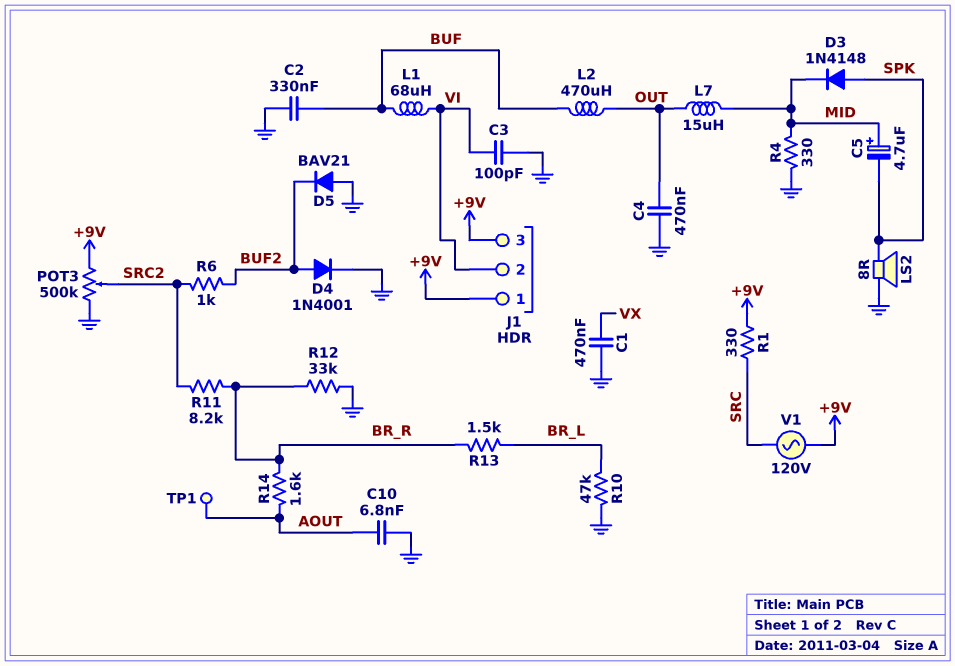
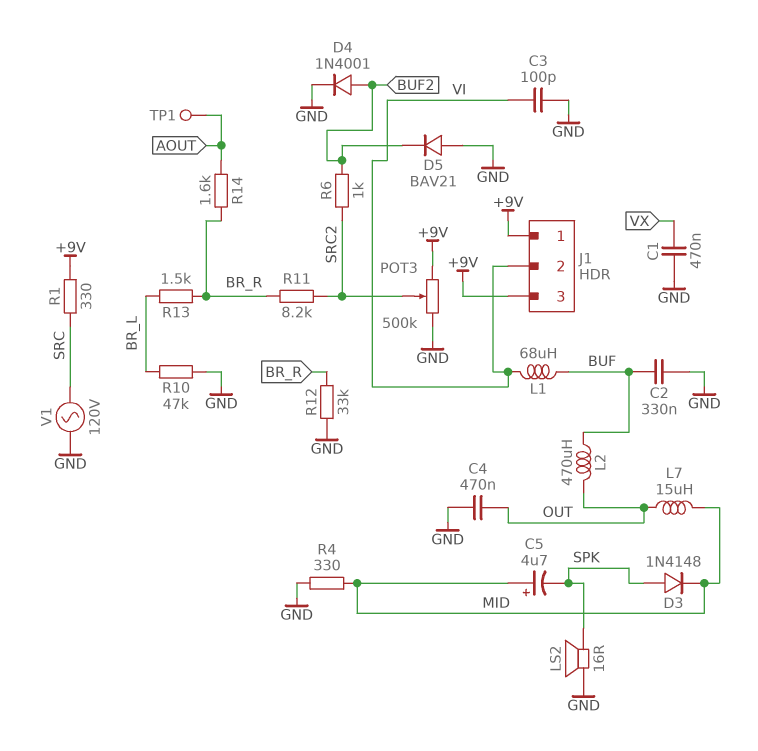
C10: 6.8nF (AOUT, GND) -> none
LS2: speaker 8R (GND, SPK) -> speaker 16R (GND, SPK)
V1: AC 120V (+9V, SRC) -> AC 120V (GND, SRC)

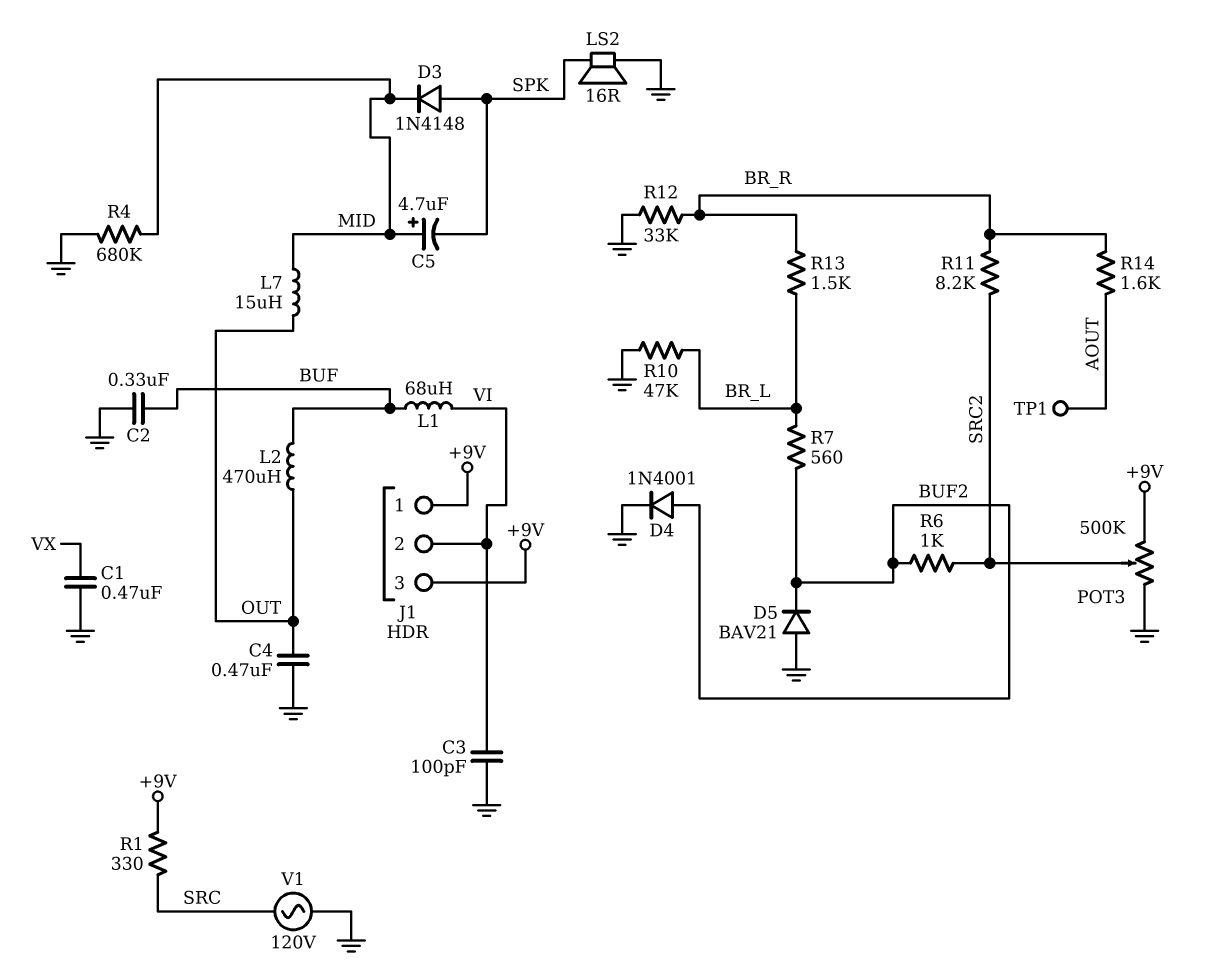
R4: 330 (GND, MID) -> 680k (GND, MID)
R7: none -> 560 (BR_L, BUF2)

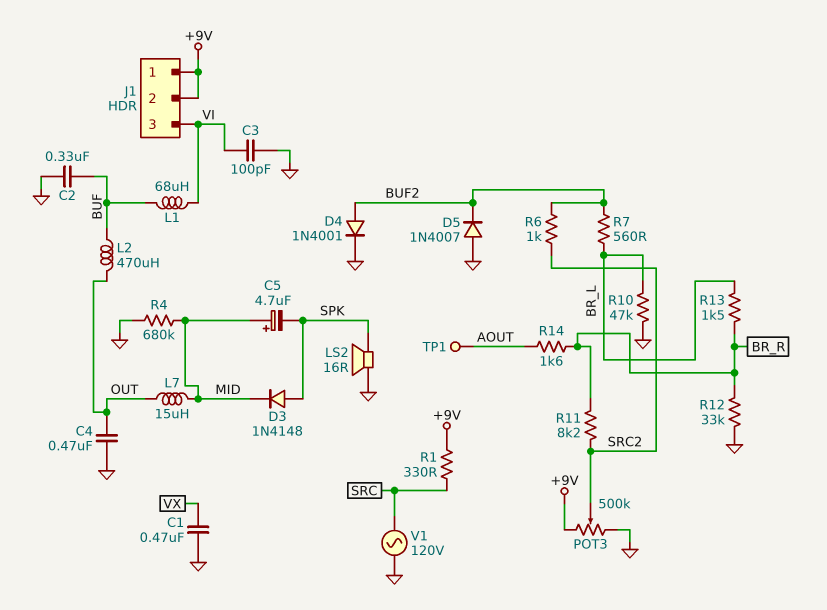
D5: diode BAV21 (A GND, K BUF2) -> diode 1N4007 (A GND, K BUF2)
J1 pin 2: VI -> +9V
J1 pin 3: +9V -> VI

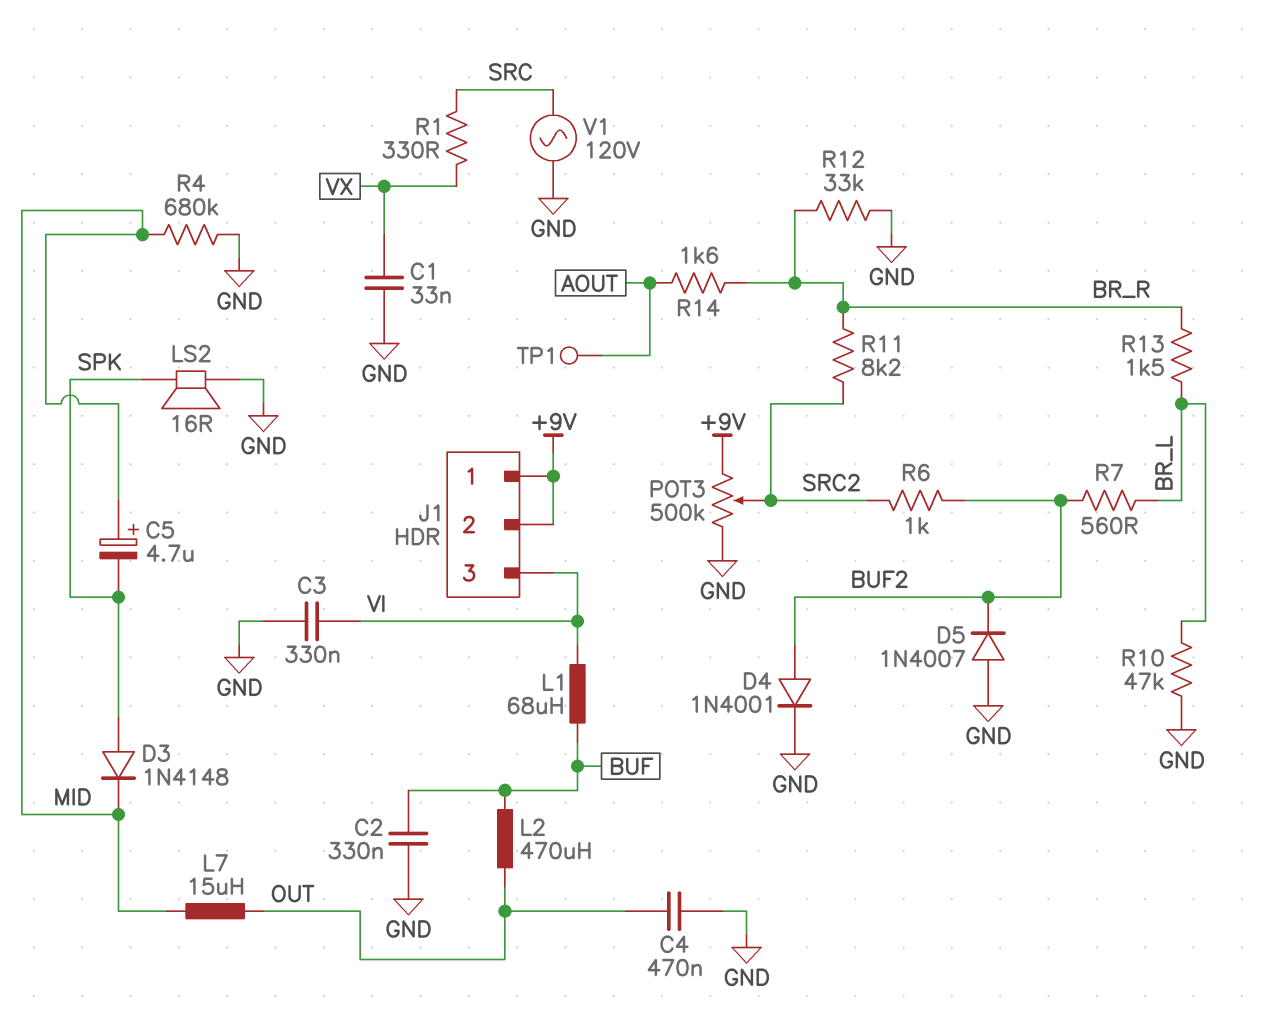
C1: 470nF (GND, VX) -> 33nF (GND, VX)
C3: 100pF (GND, VI) -> 330nF (GND, VI)
R1: 330 (+9V, SRC) -> 330 (SRC, VX)

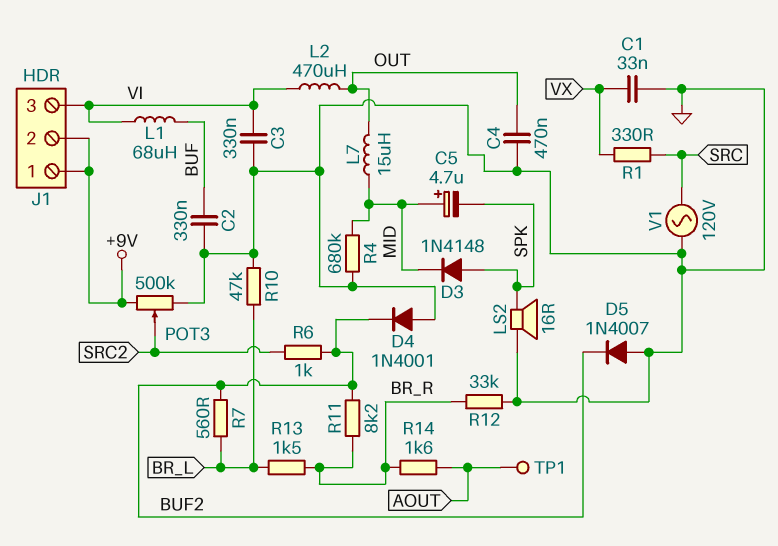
D4: diode 1N4001 (A BUF2, K GND) -> diode 1N4001 (A GND, K BUF2)
L2: 470uH (BUF, OUT) -> 470uH (OUT, VI)
R11: 8.2k (BR_R, SRC2) -> 8.2k (BR_R, BUF2)

